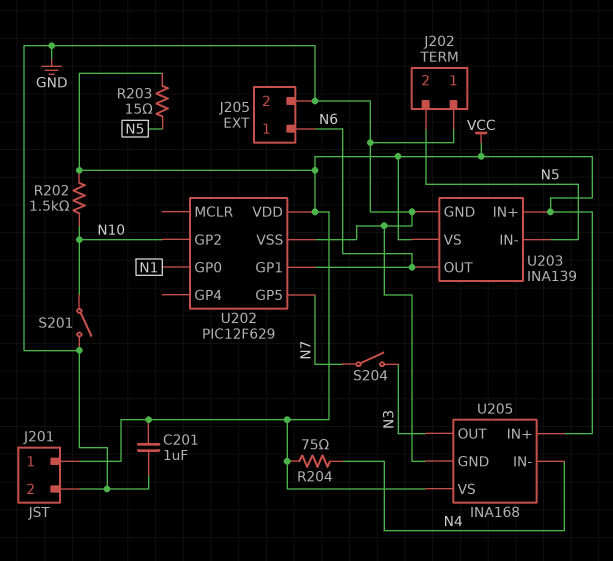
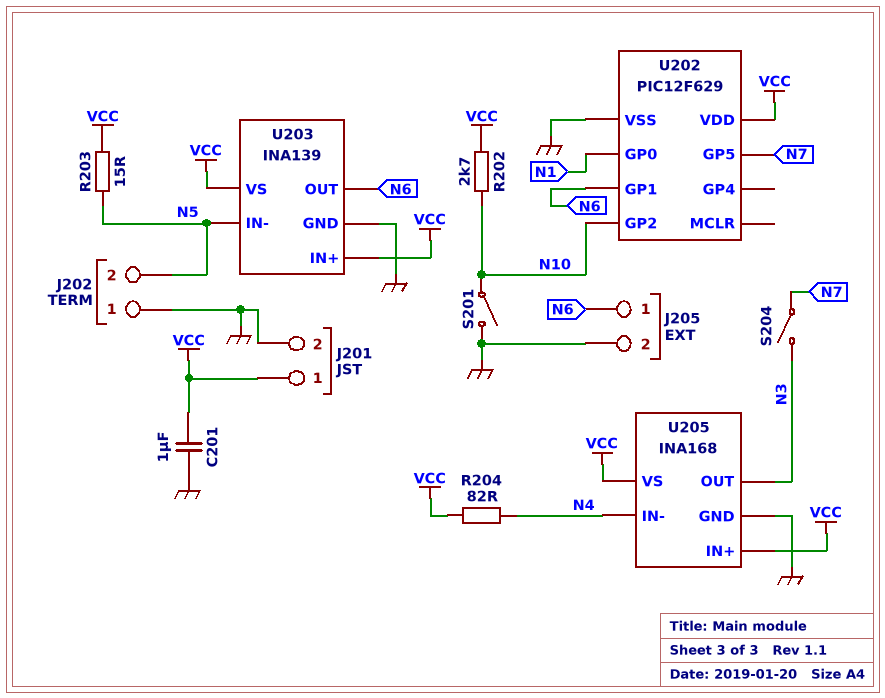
R202: 1.5k (N10, VCC) -> 2.7k (N10, VCC)
R204: 75 (N4, VCC) -> 82 (N4, VCC)

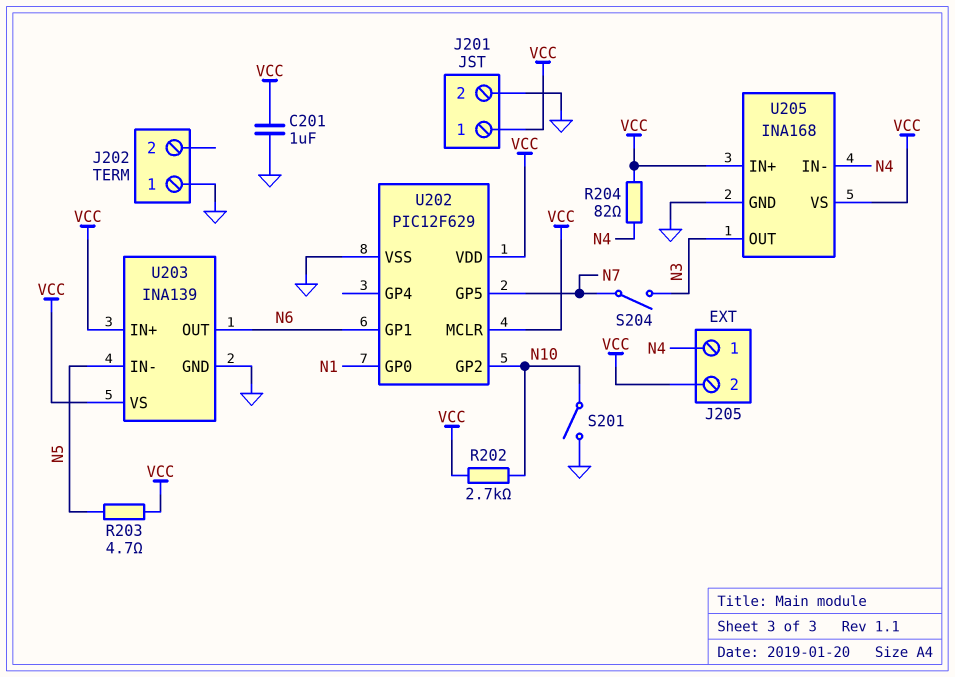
J202 pin 2: N5 -> none
J205 pin 1: N6 -> N4
J205 pin 2: GND -> VCC
R203: 15 (N5, VCC) -> 4.7 (N5, VCC)
U202 pin MCLR: none -> VCC

